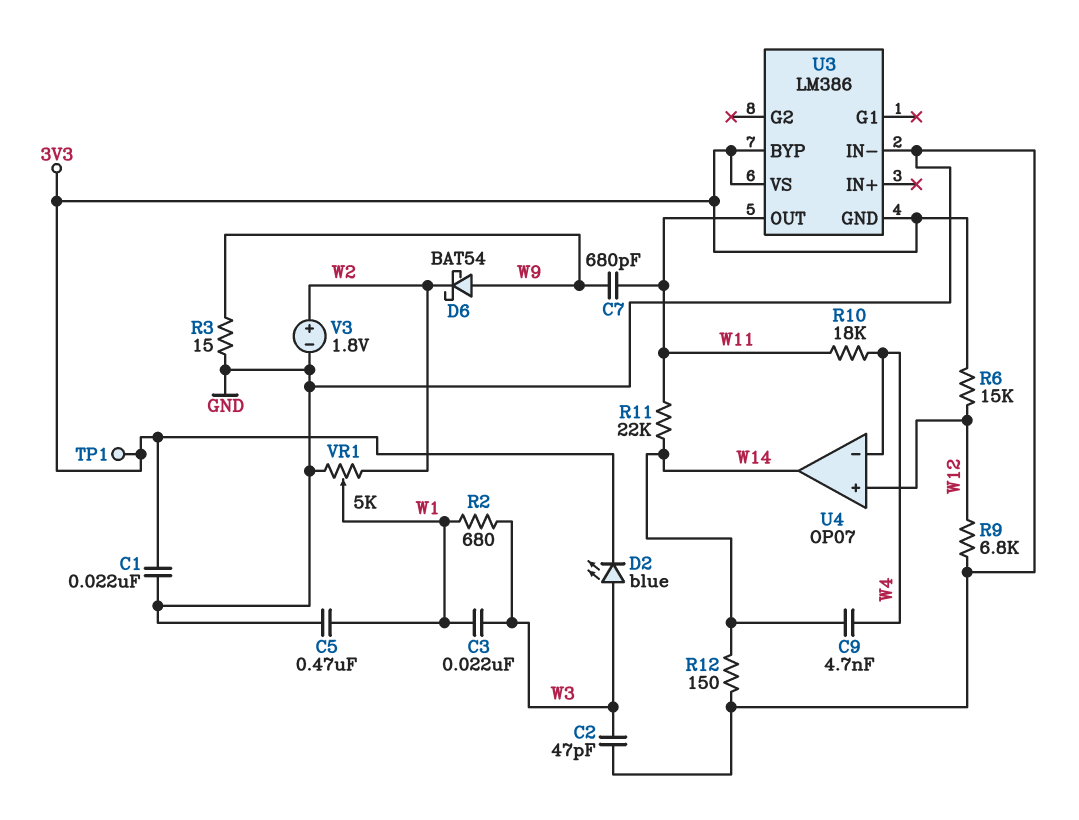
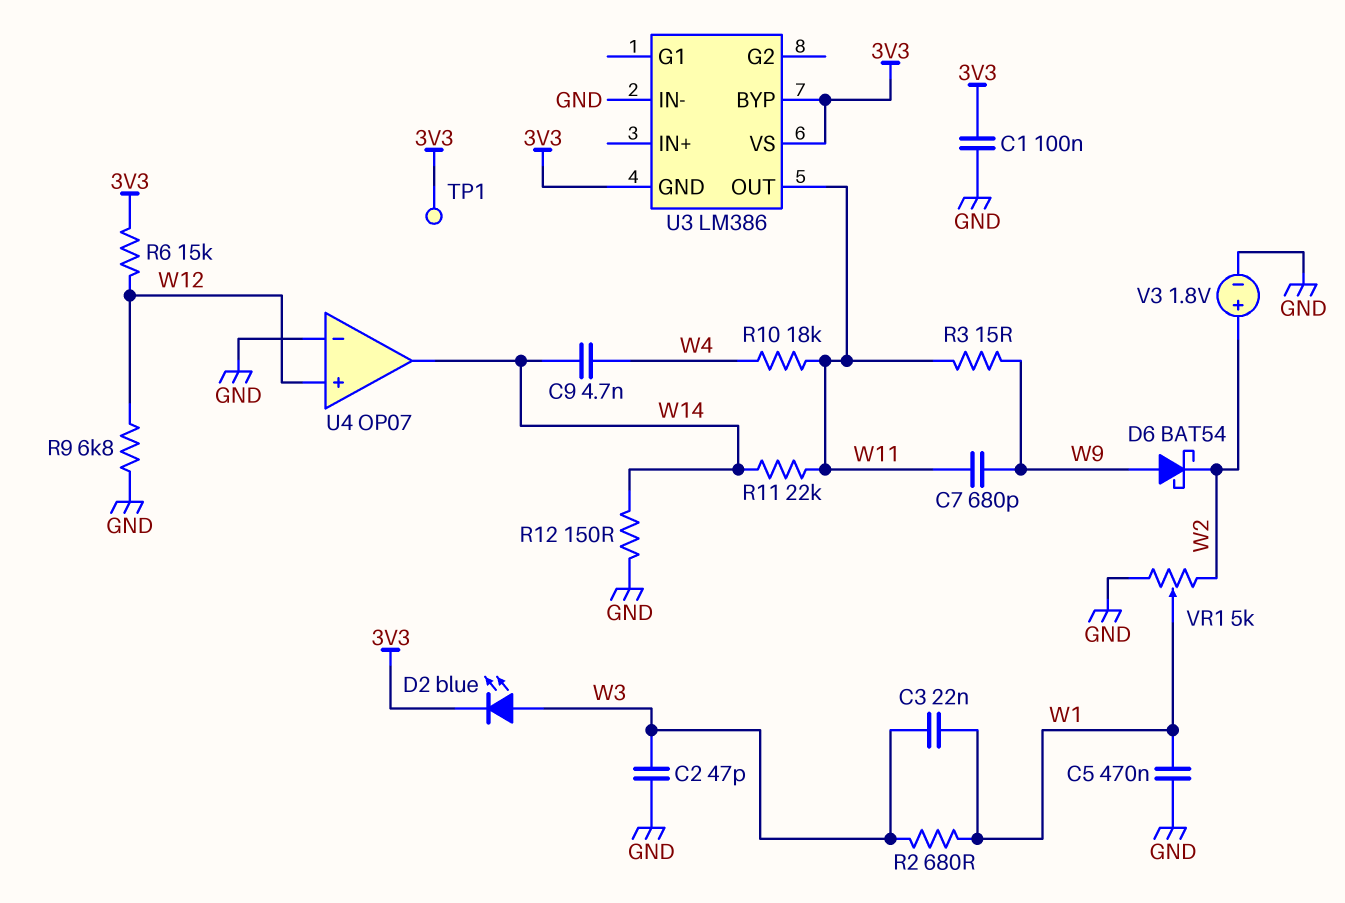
C1: 22nF (3V3, GND) -> 100nF (3V3, GND)
R3: 15 (GND, W9) -> 15 (W9, W11)
U4 pin in-: W4 -> GND

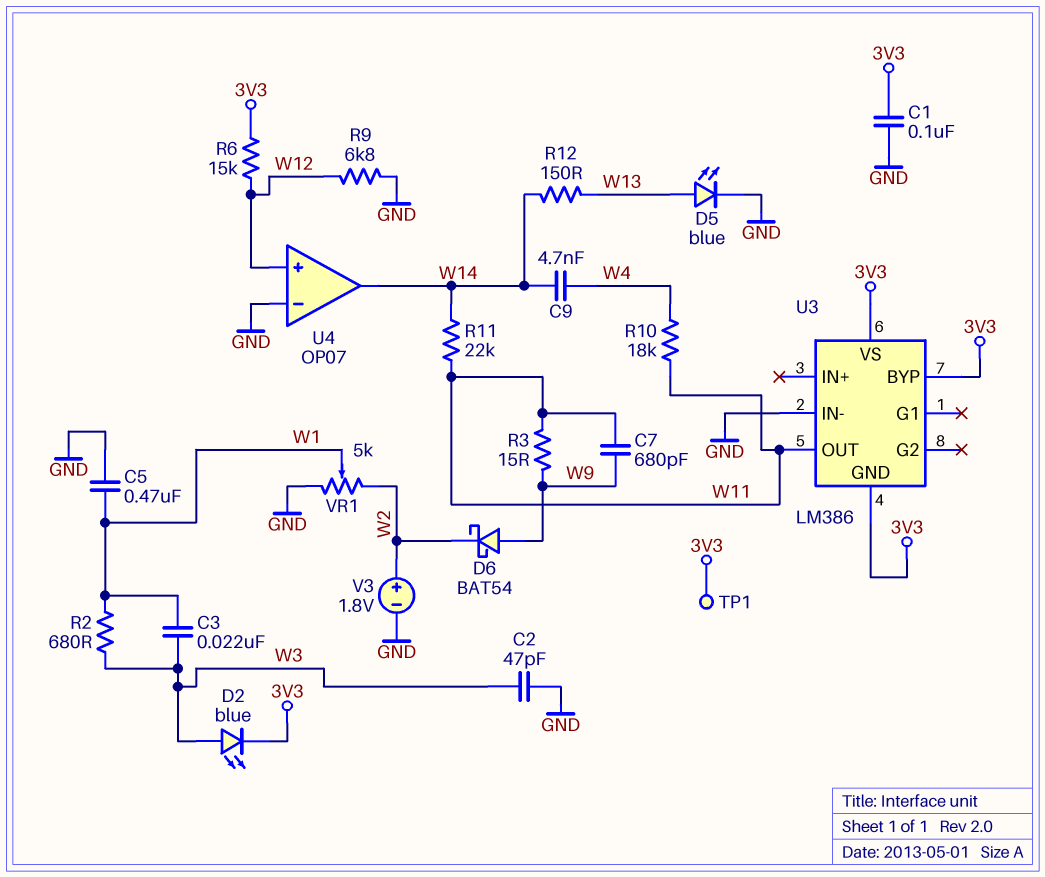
D5: none -> LED blue (A W13, K GND)
R12: 150 (GND, W14) -> 150 (W13, W14)

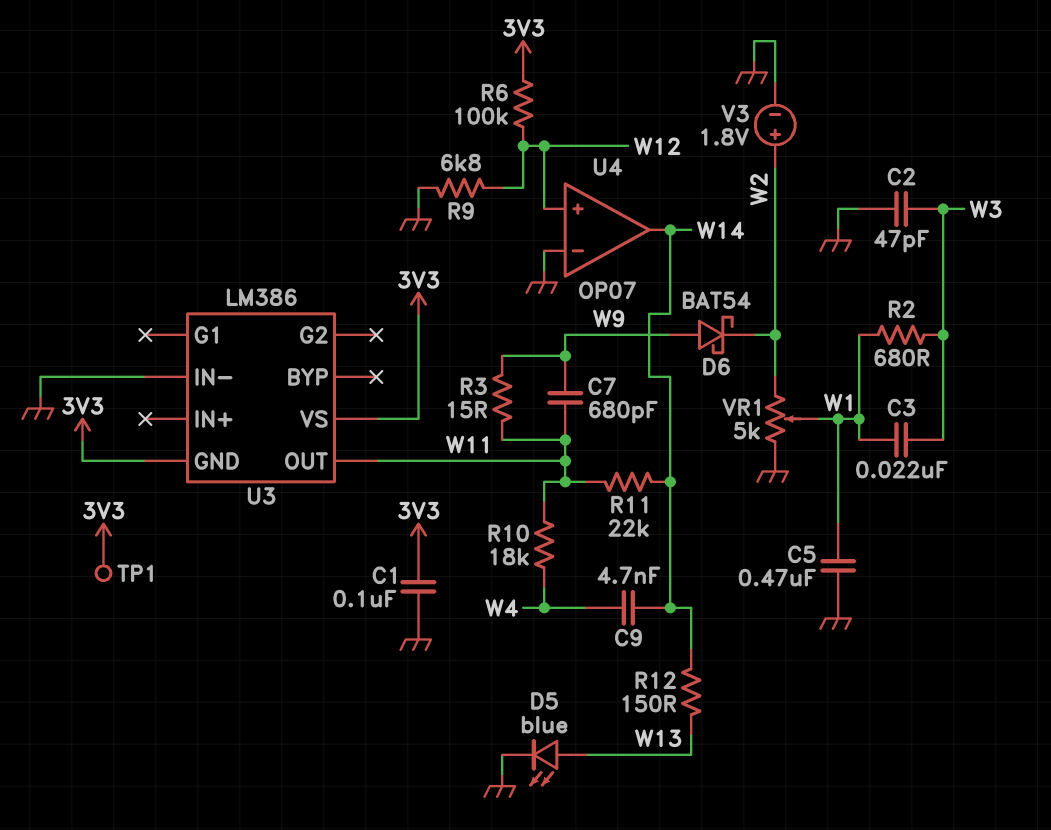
D2: LED blue (A W3, K 3V3) -> none
R6: 15k (3V3, W12) -> 100k (3V3, W12)
U3 pin BYP: 3V3 -> none

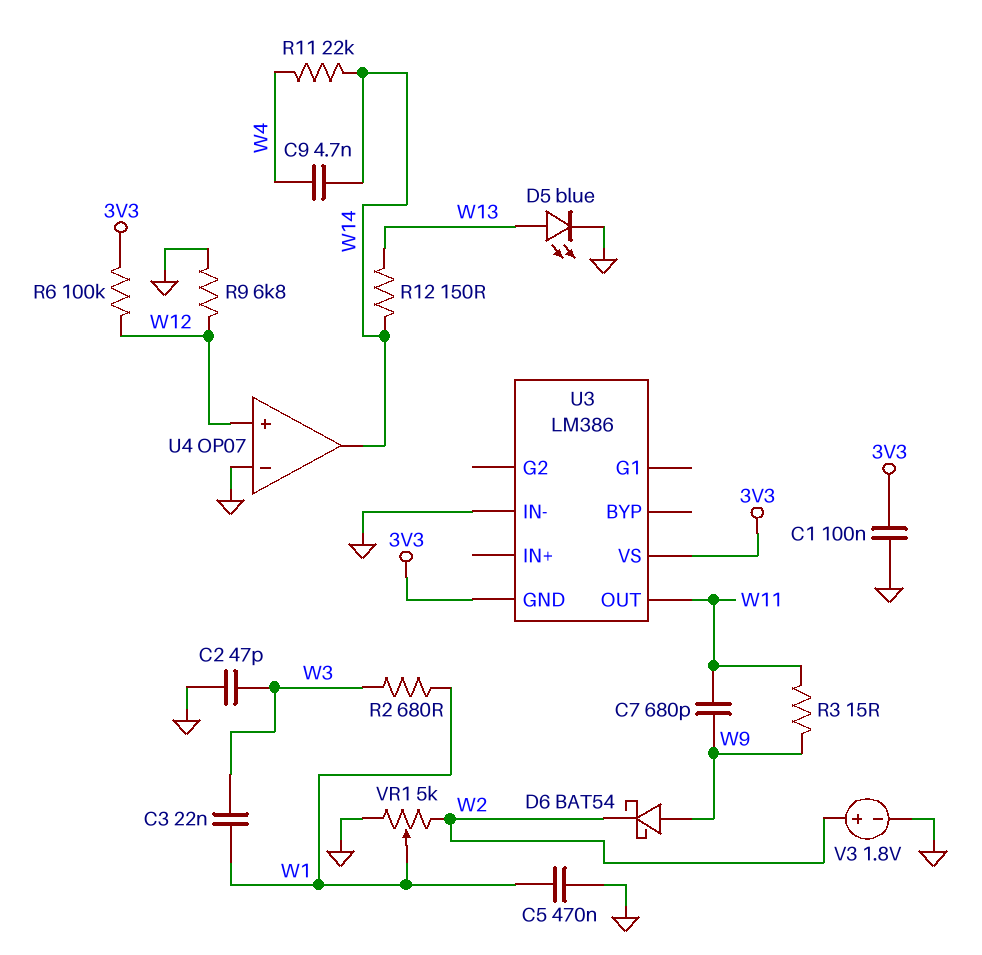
R10: 18k (W4, W11) -> none
R11: 22k (W11, W14) -> 22k (W4, W14)
TP1: test point (3V3) -> none

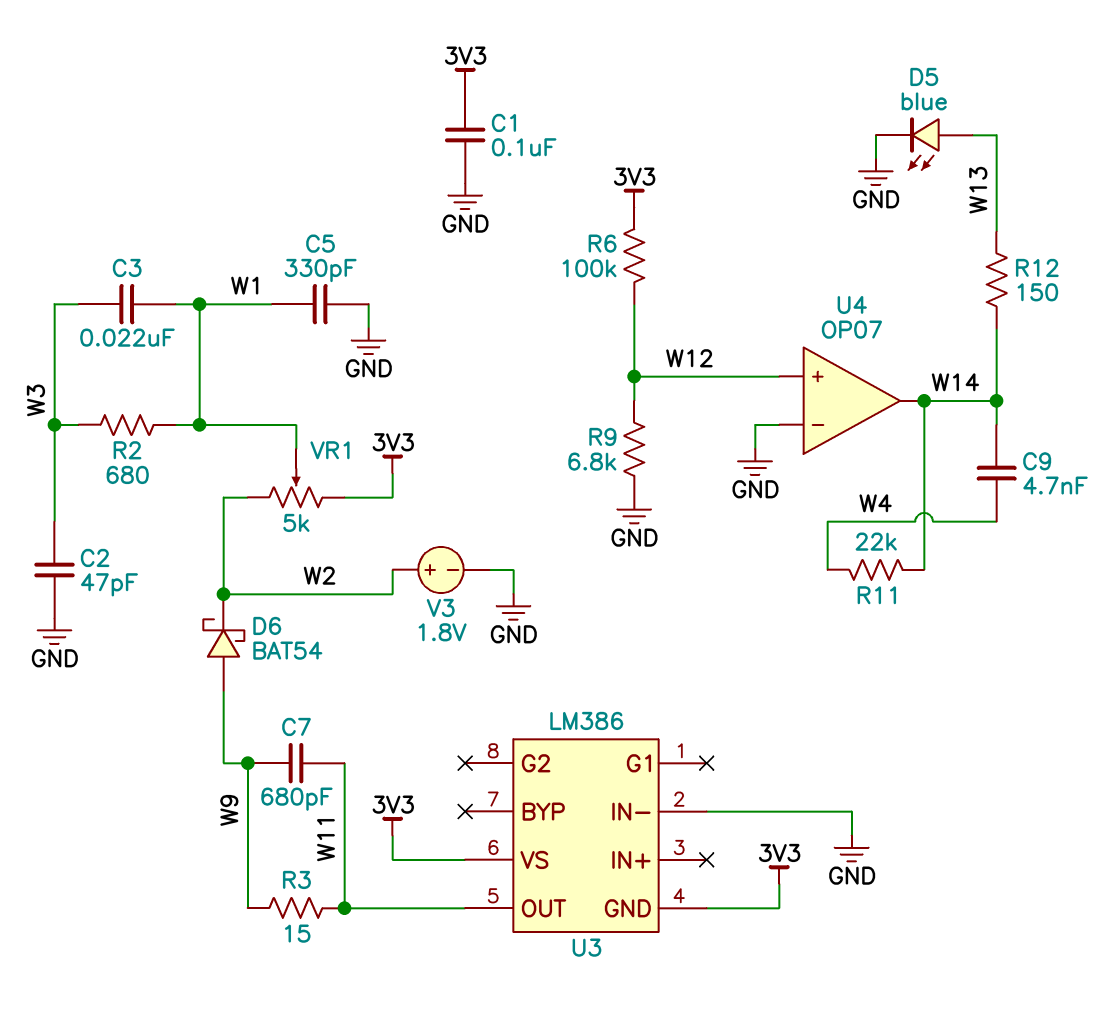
C5: 470nF (GND, W1) -> 330pF (GND, W1)
VR1: 5k (GND, W2, wiper W1) -> 5k (3V3, W2, wiper W1)

